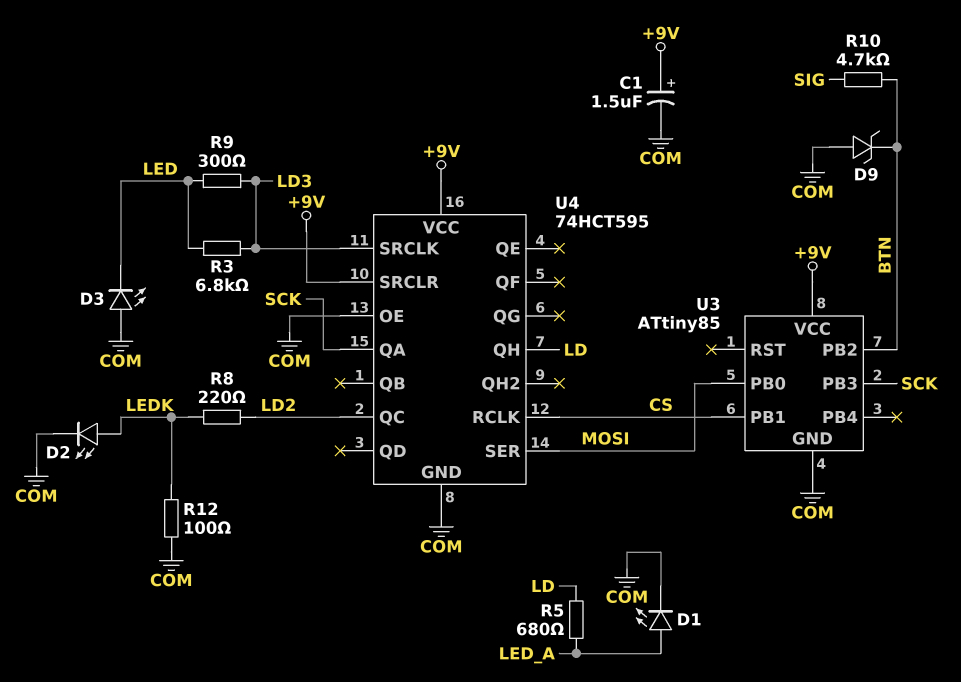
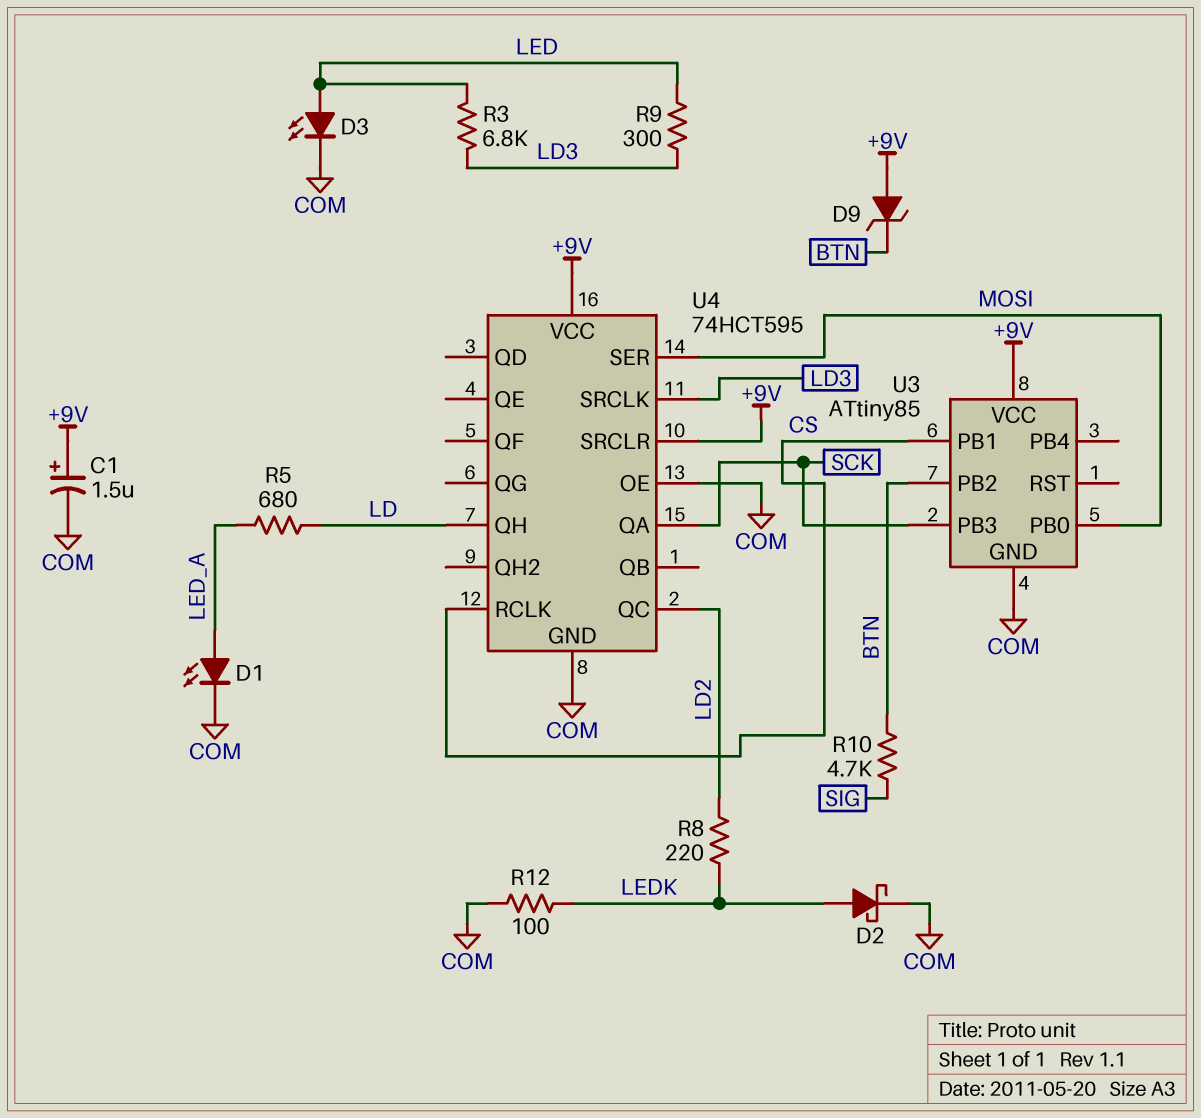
D2: LED (A LEDK, K COM) -> schottky (A LEDK, K COM)
D3: LED (A COM, K LED) -> LED (A LED, K COM)
D9: zener (A COM, K BTN) -> zener (A +9V, K BTN)

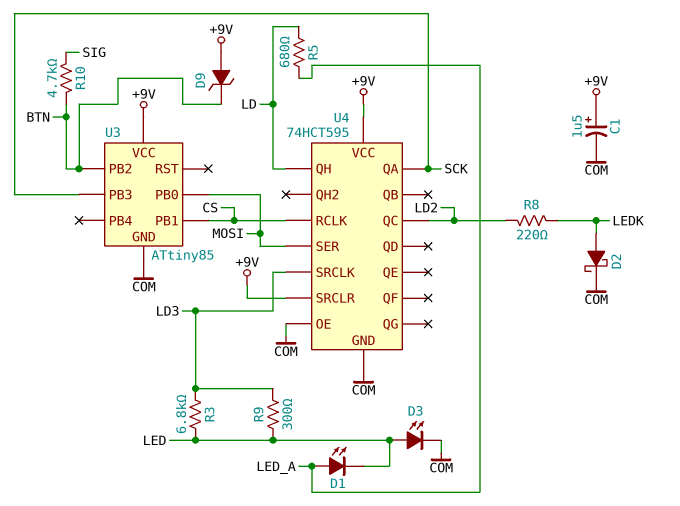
D1: LED (A LED_A, K COM) -> LED (A LED_A, K LED)
R12: 100 (COM, LEDK) -> none

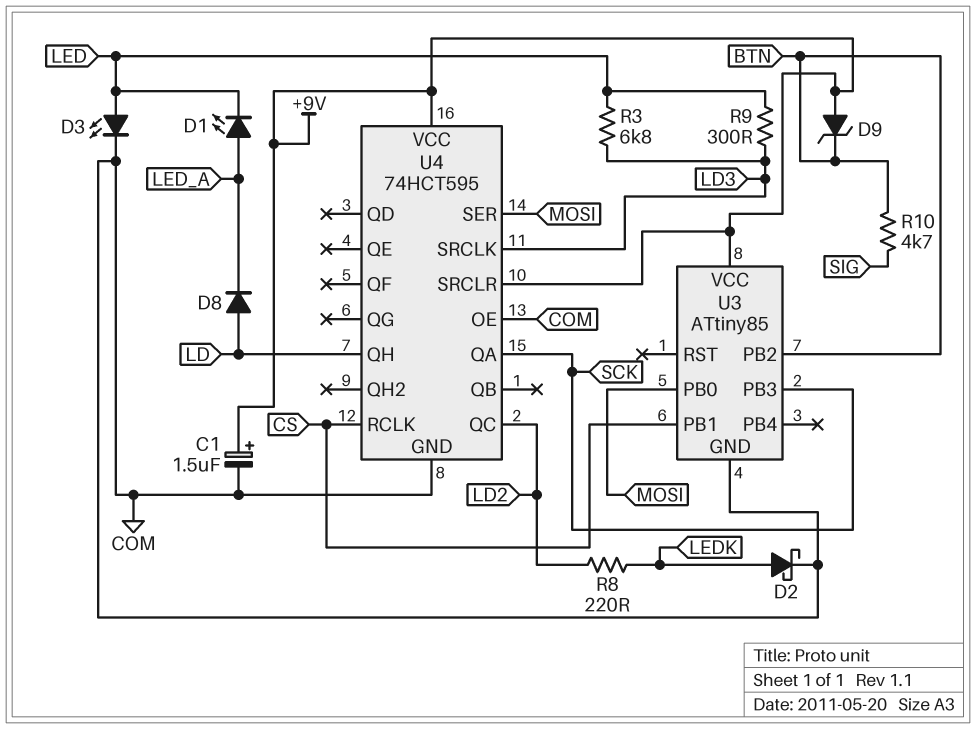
D8: none -> diode (A LD, K LED_A)
R5: 680 (LD, LED_A) -> none

